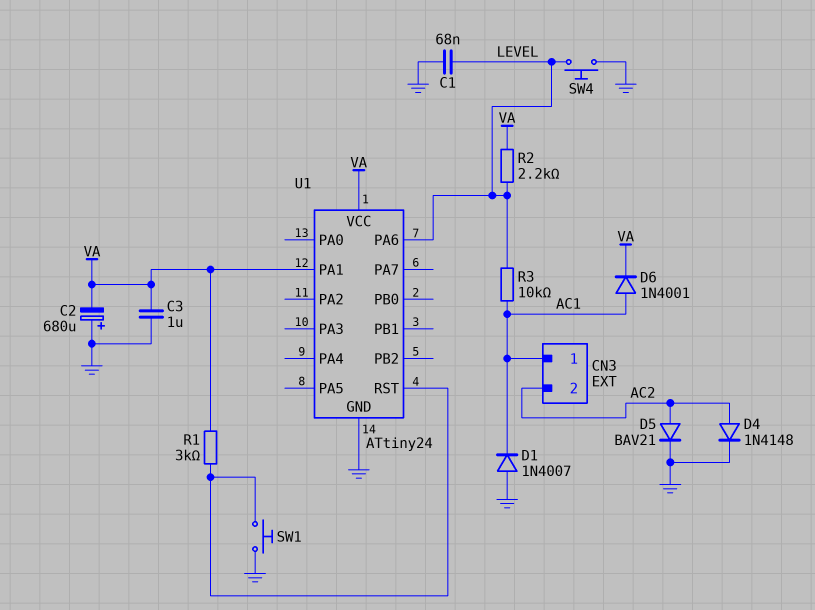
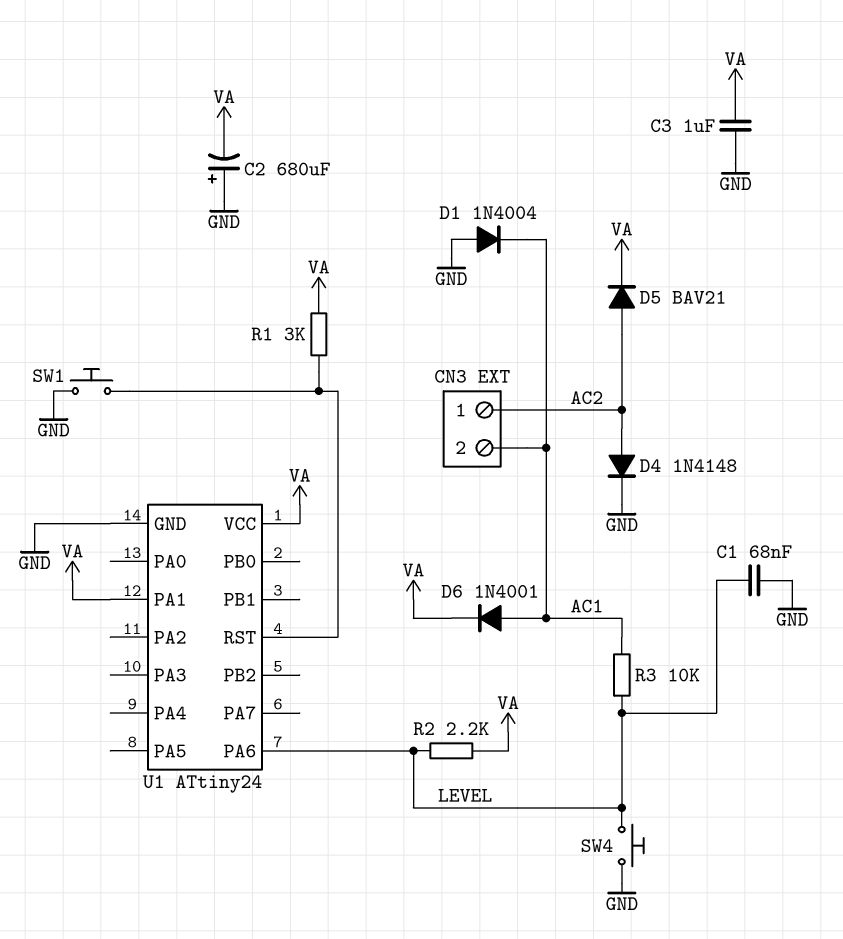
CN3 pin 1: AC1 -> AC2
CN3 pin 2: AC2 -> AC1
D1: diode 1N4007 (A GND, K AC1) -> diode 1N4004 (A GND, K AC1)
D5: diode BAV21 (A AC2, K GND) -> diode BAV21 (A AC2, K VA)

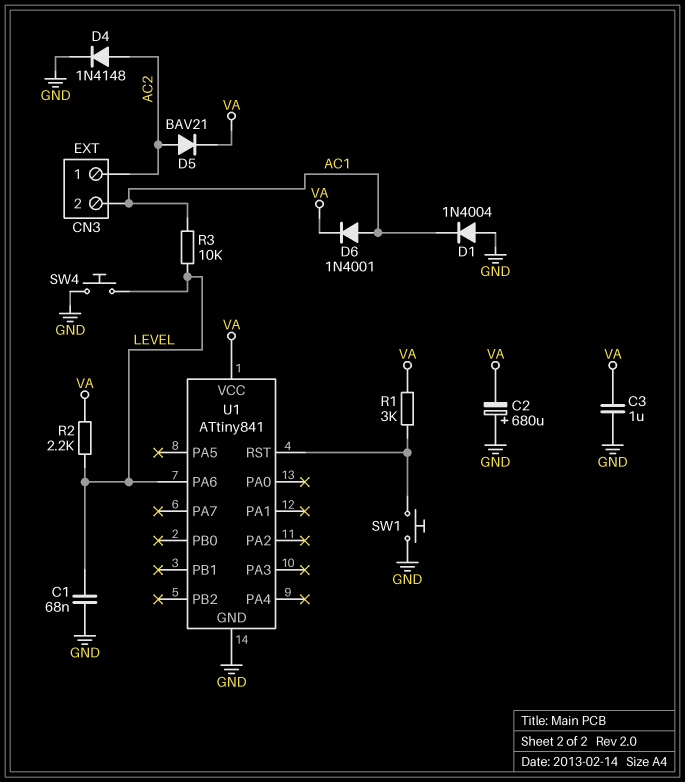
U1: ATtiny24 -> ATtiny841
U1 pin PA1: VA -> none

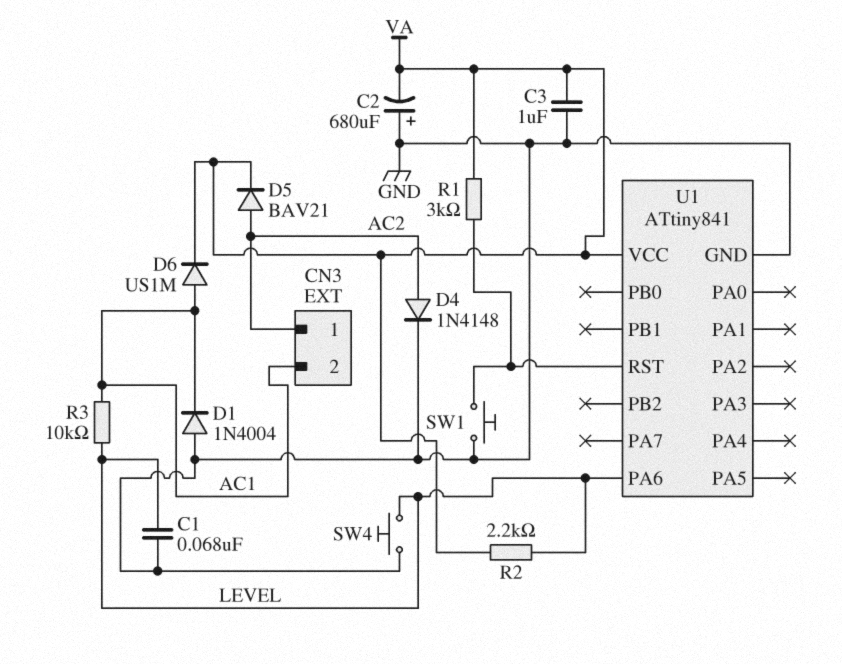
D6: diode 1N4001 (A AC1, K VA) -> diode US1M (A AC1, K VA)

